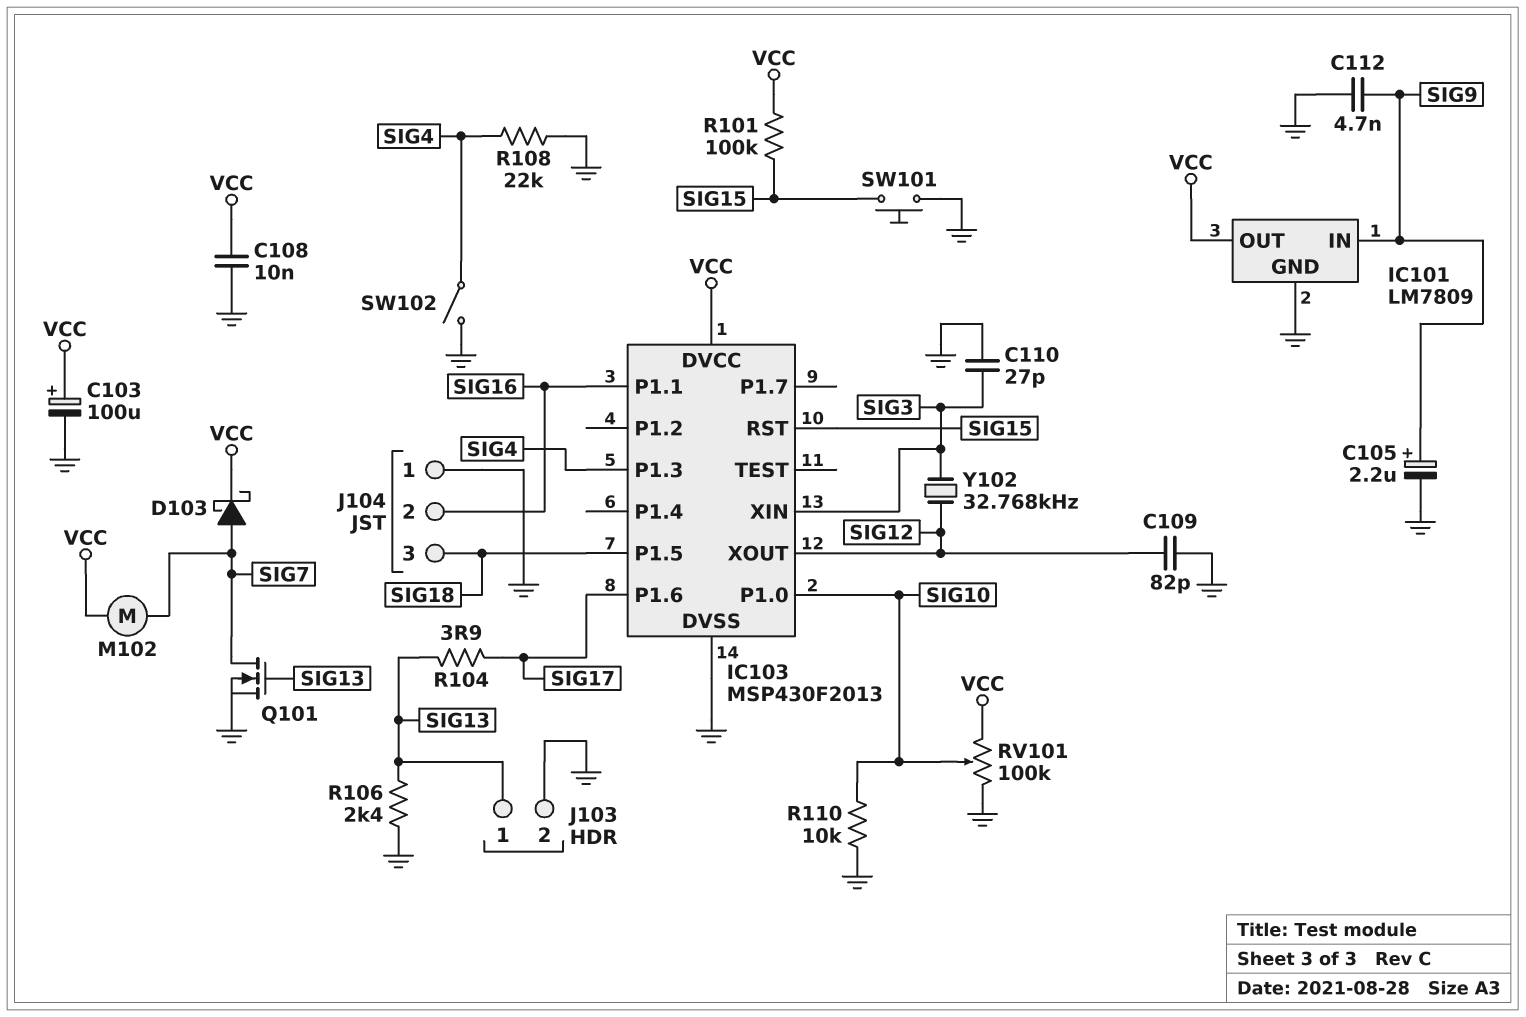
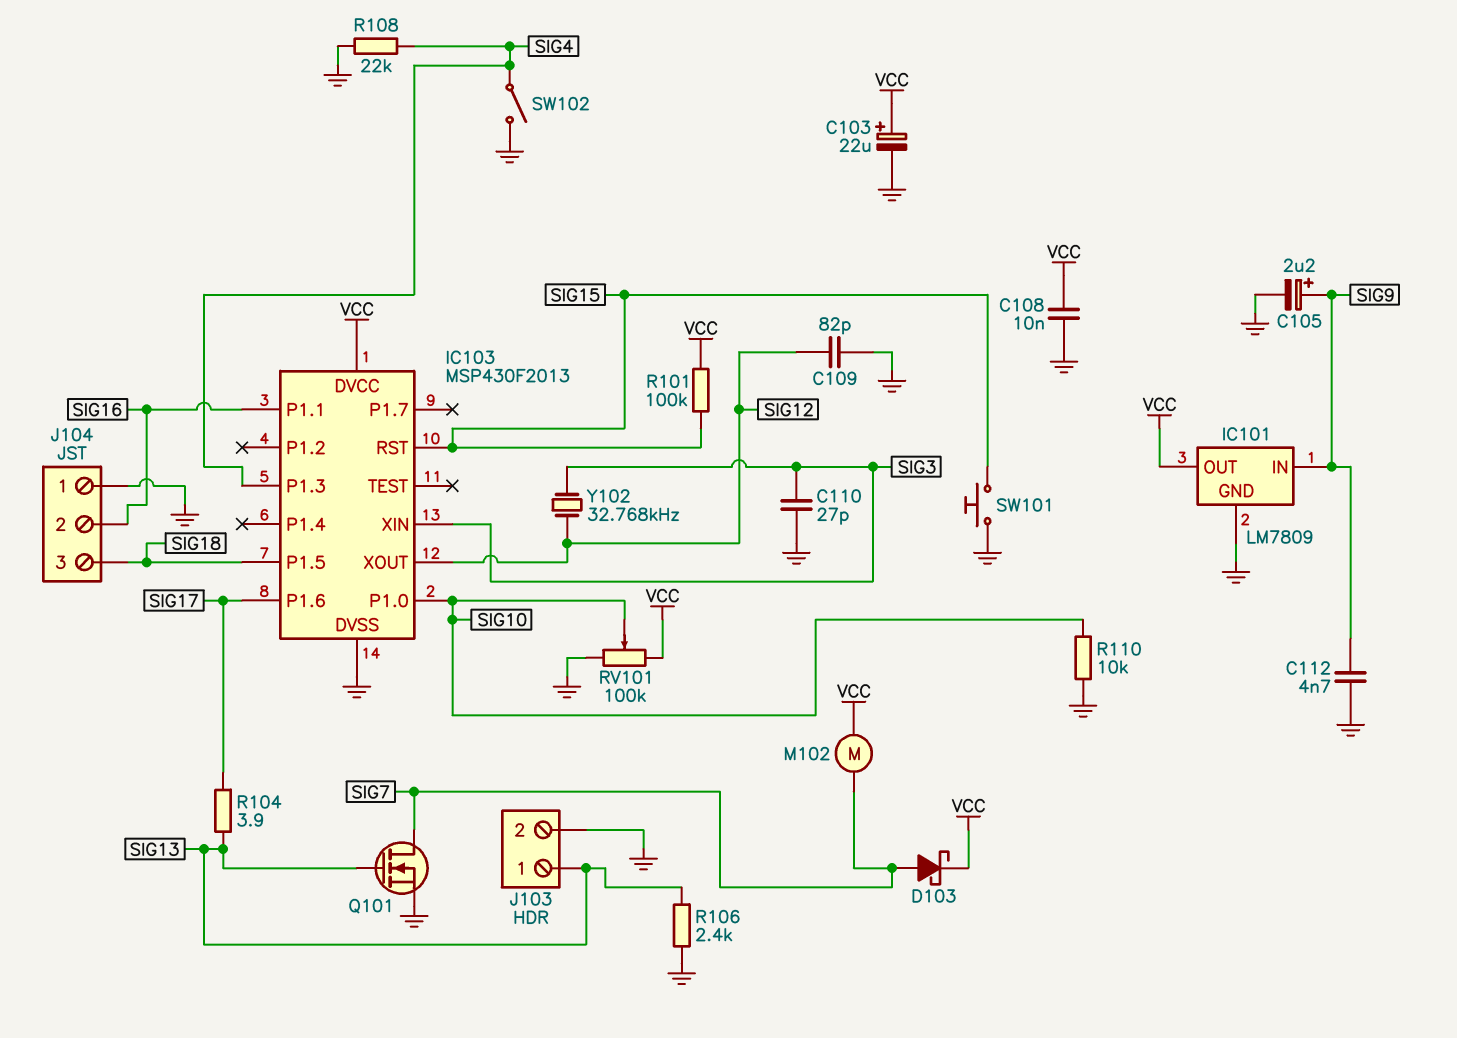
C103: 100uF (plus VCC, minus GND) -> 22uF (plus VCC, minus GND)

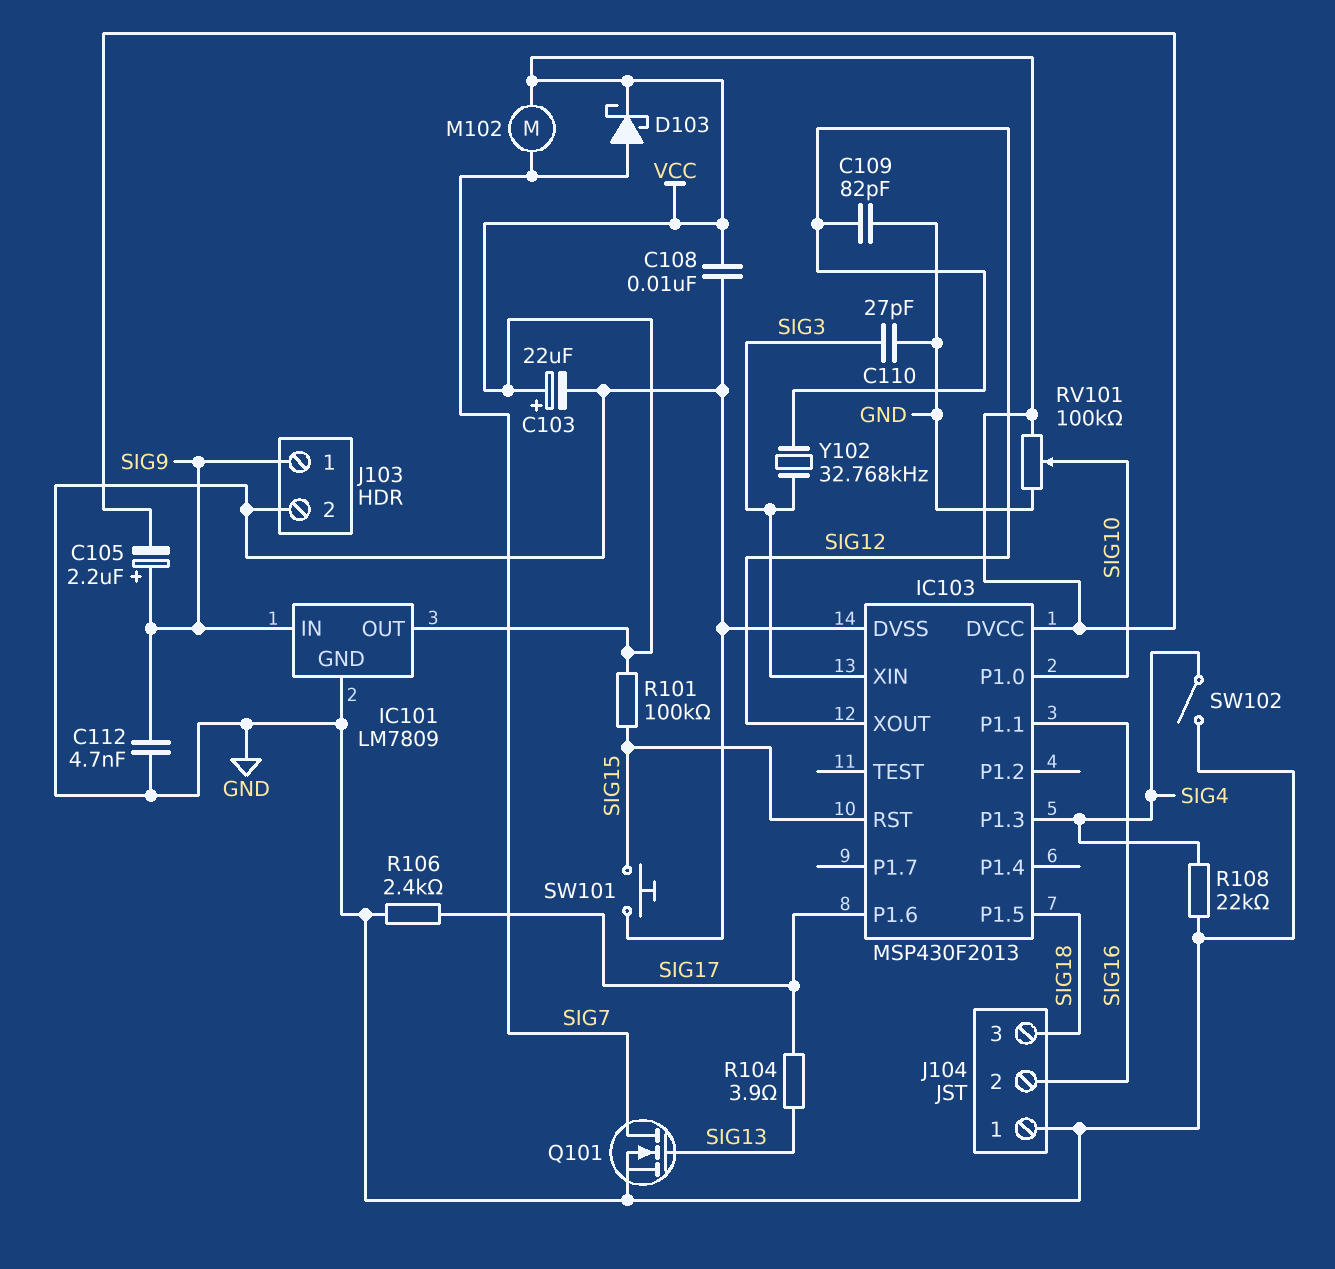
C105: 2.2uF (plus SIG9, minus GND) -> 2.2uF (plus SIG9, minus VCC)
J103 pin 1: SIG13 -> SIG9
R106: 2.4k (GND, SIG13) -> 2.4k (GND, SIG17)
R110: 10k (GND, SIG10) -> none

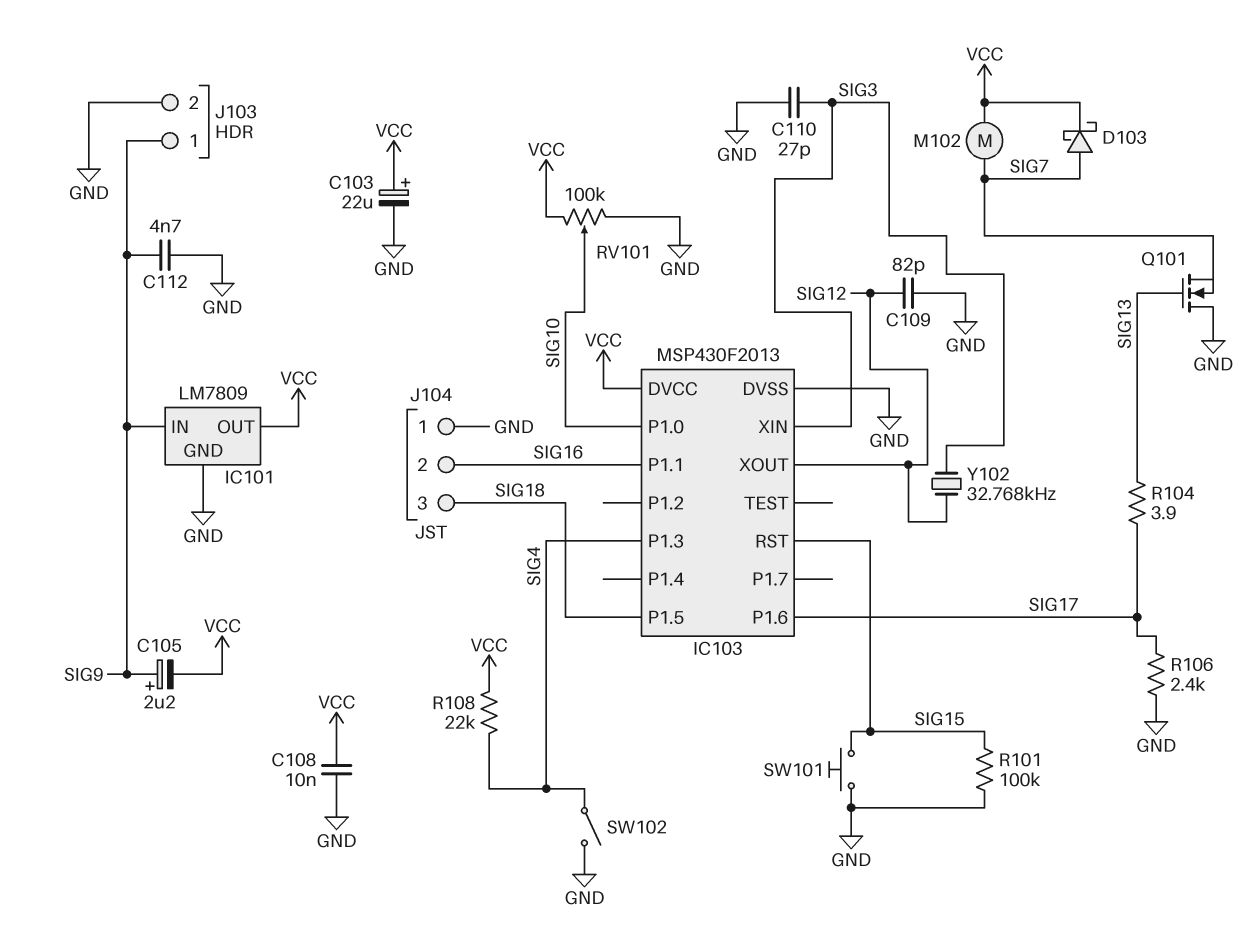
Q101: NMOS (G SIG13, D SIG7, S GND) -> NMOS (G SIG13, D GND, S SIG7)
R101: 100k (SIG15, VCC) -> 100k (GND, SIG15)
R108: 22k (GND, SIG4) -> 22k (SIG4, VCC)

